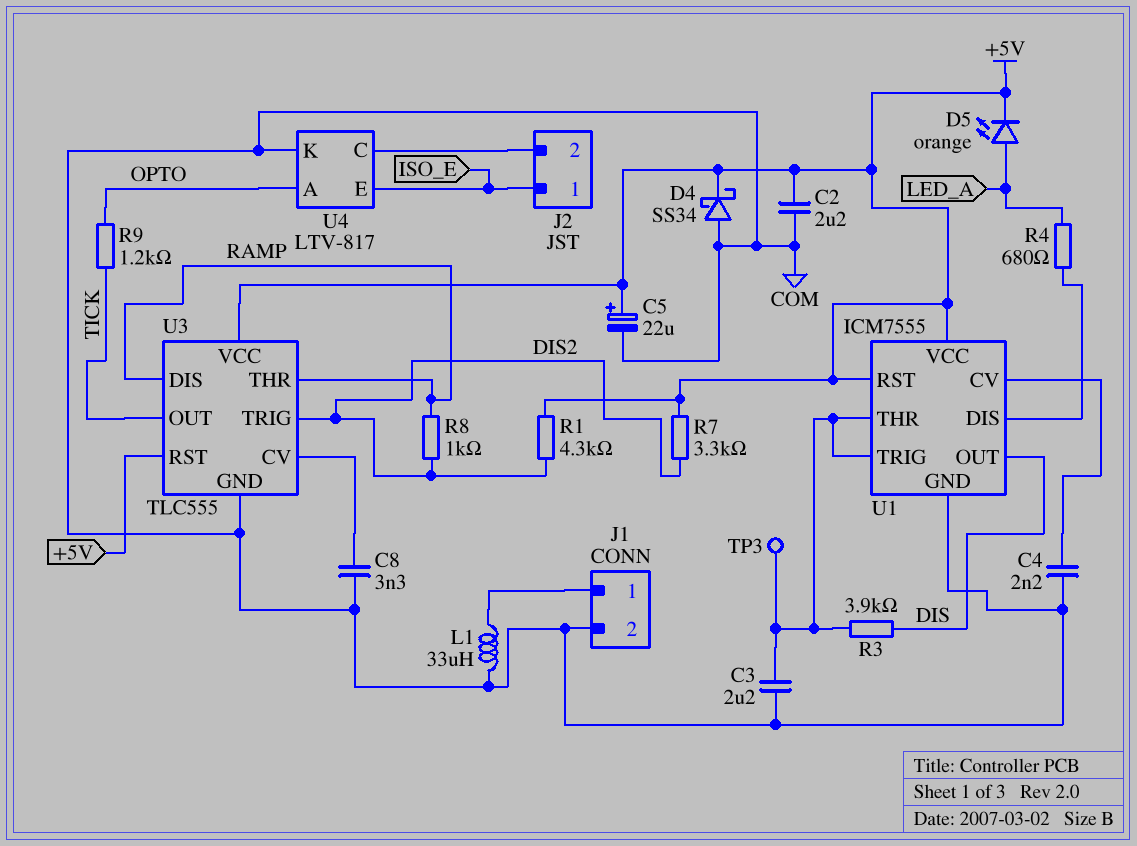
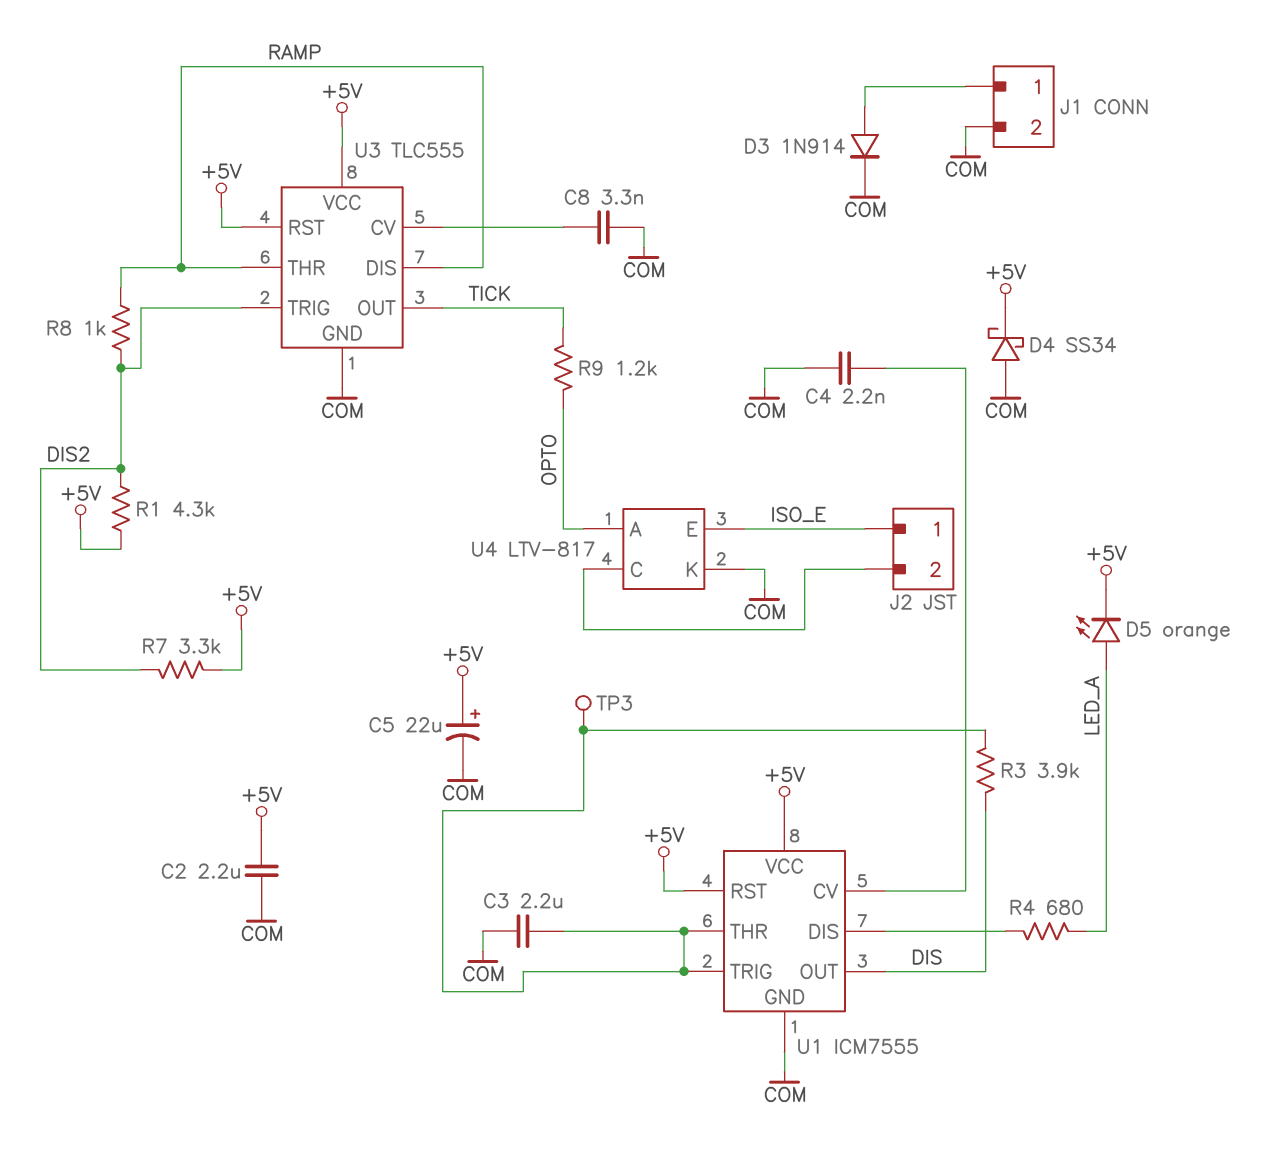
D3: none -> diode 1N914 (A J1/1, K COM)
L1: 33uH (COM, J1/1) -> none

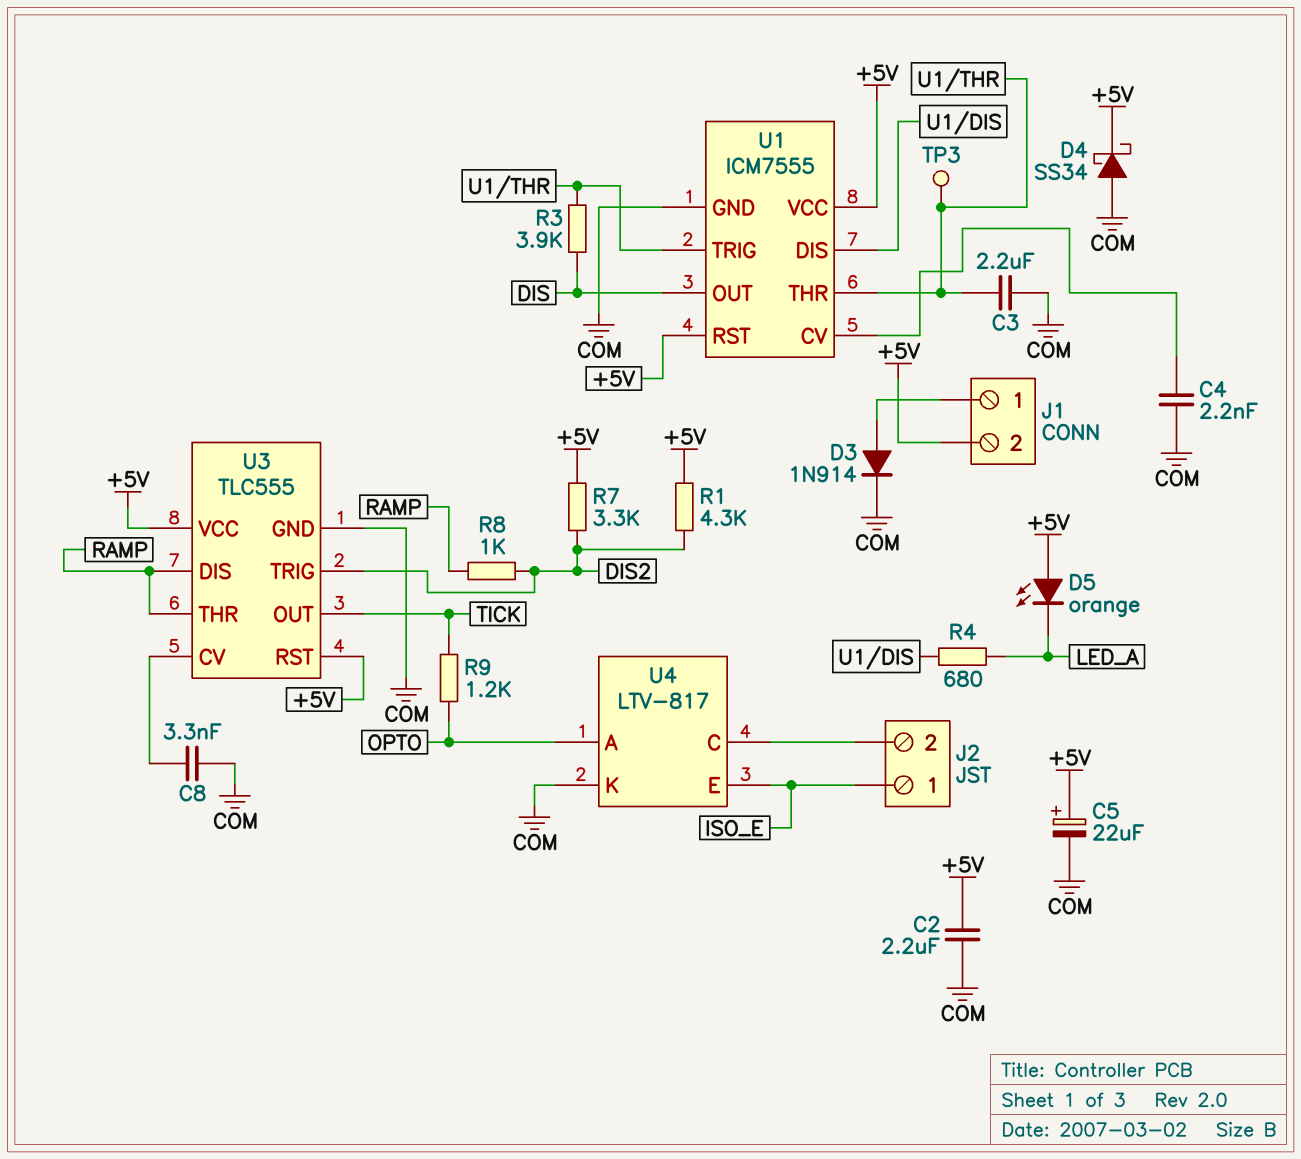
D5: LED orange (A LED_A, K +5V) -> LED orange (A +5V, K LED_A)
J1 pin 2: COM -> +5V

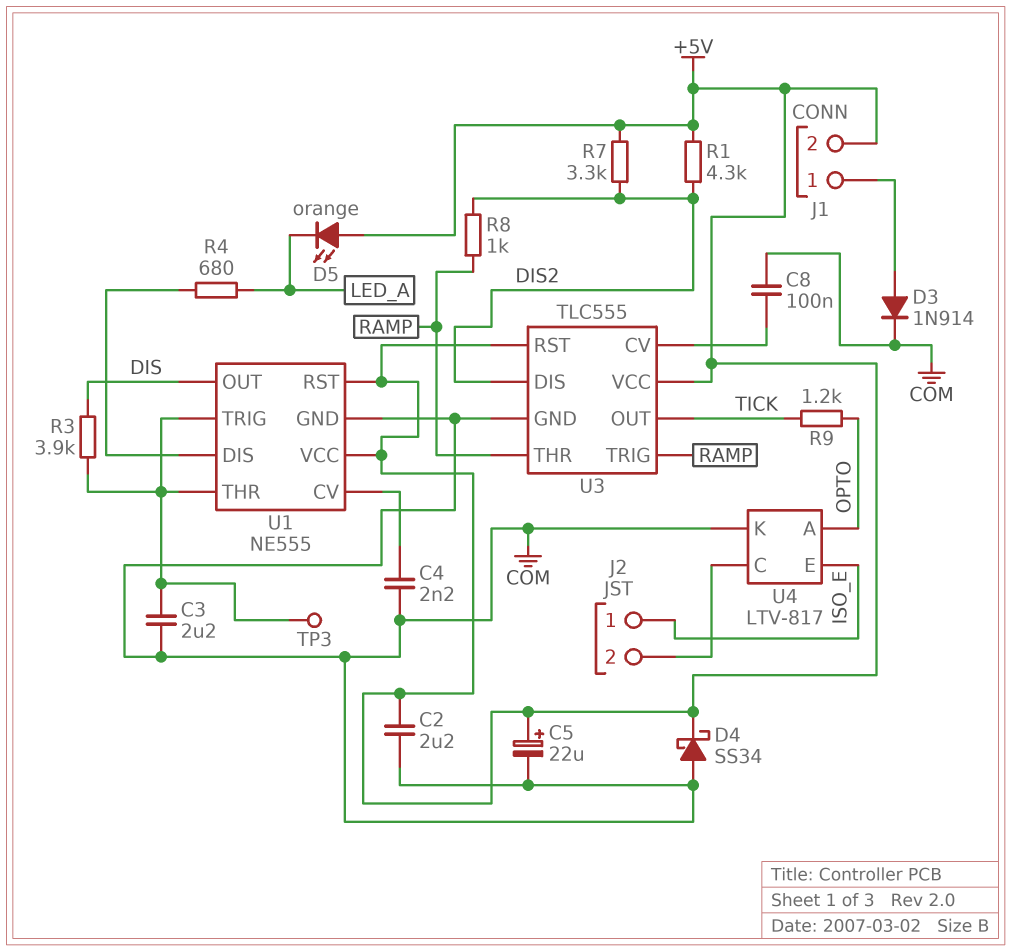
C8: 3.3nF (COM, U3/CV) -> 100nF (COM, U3/CV)
U1: ICM7555 -> NE555
U3 pin DIS: RAMP -> DIS2
U3 pin TRIG: DIS2 -> RAMP

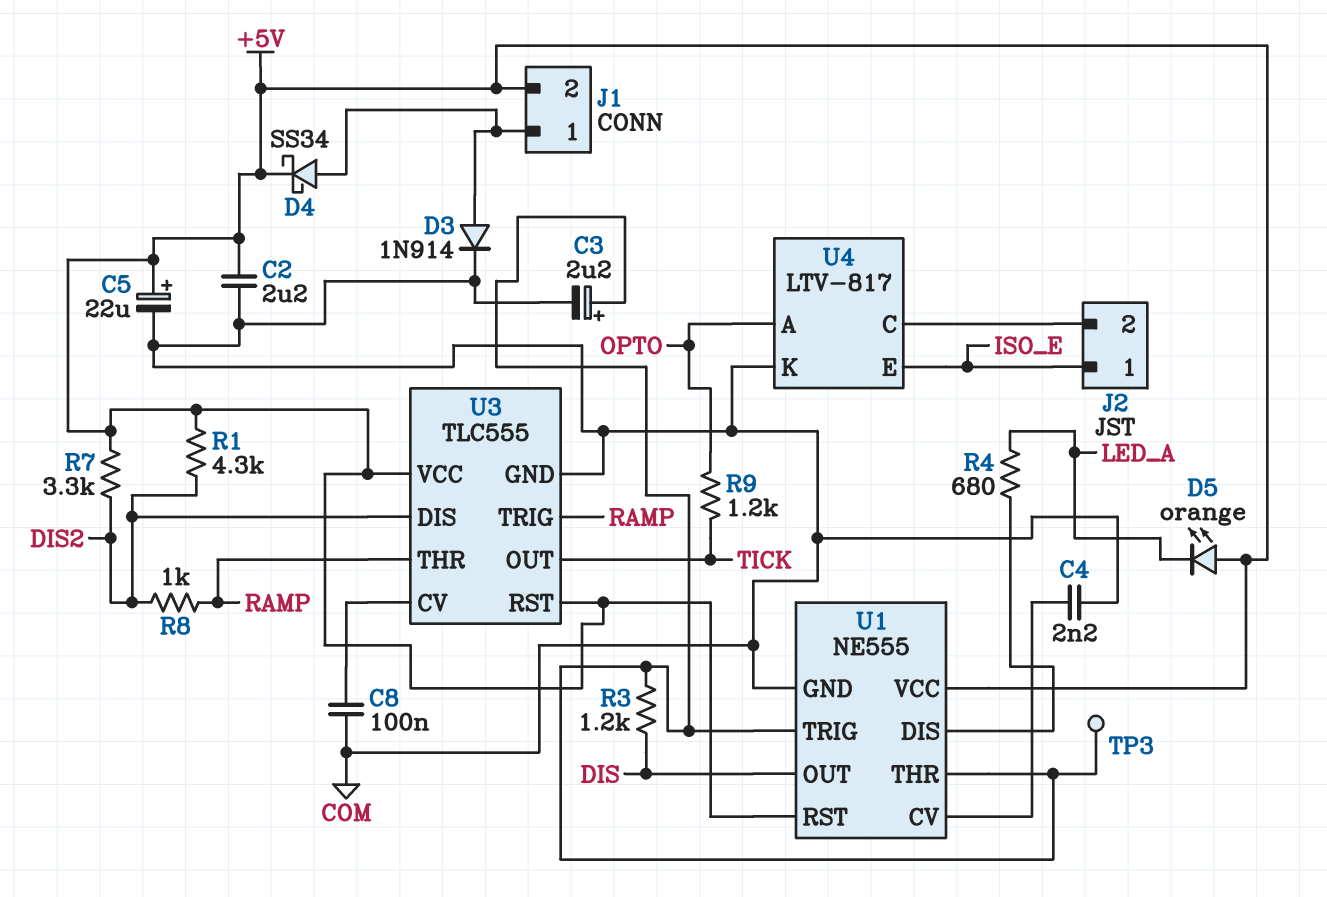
C3: 2.2uF (COM, U1/THR) -> 2.2uF (plus U1/THR, minus COM)
D4: schottky SS34 (A COM, K +5V) -> schottky SS34 (A J1/1, K +5V)
R3: 3.9k (DIS, U1/THR) -> 1.2k (DIS, U1/THR)

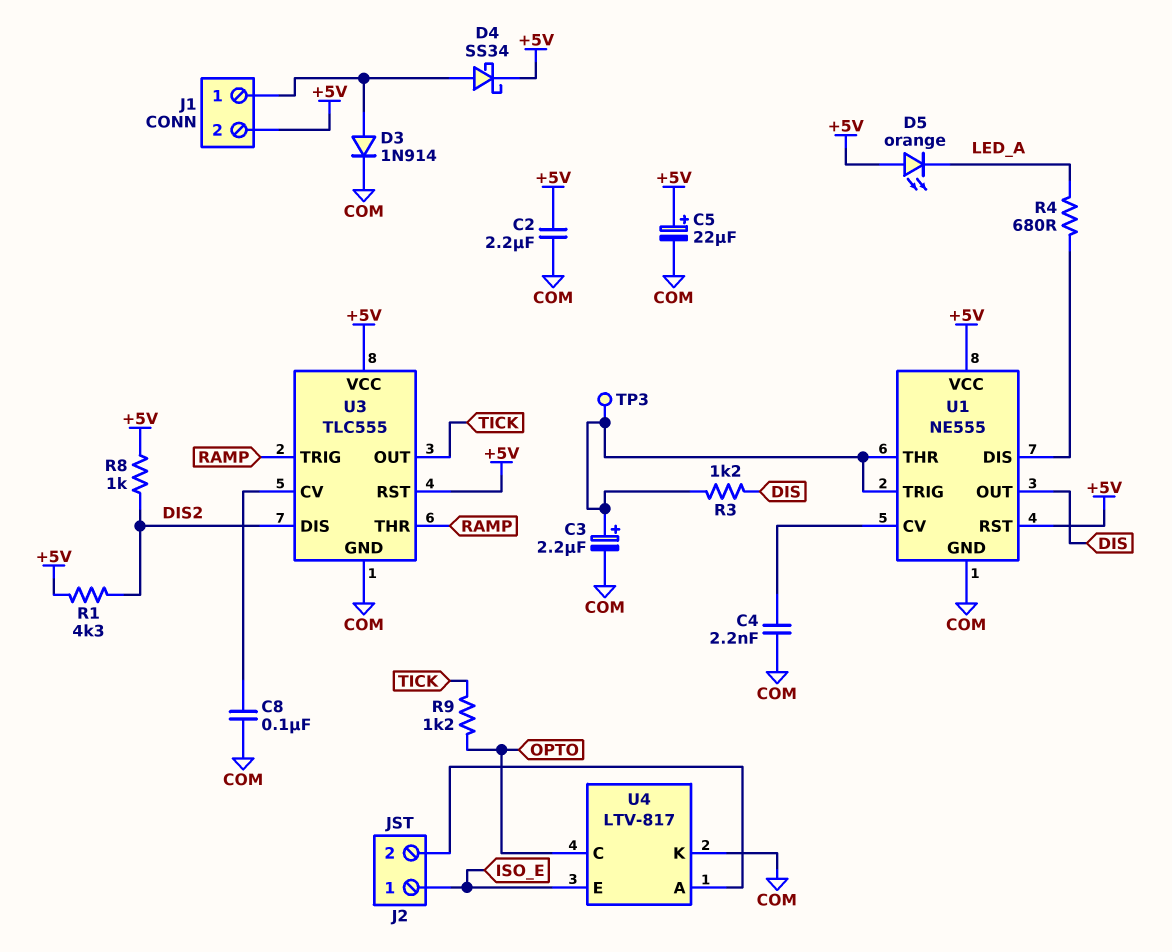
R7: 3.3k (+5V, DIS2) -> none
R8: 1k (DIS2, RAMP) -> 1k (+5V, DIS2)
U4 pin A: OPTO -> J2/2
U4 pin C: J2/2 -> OPTO

